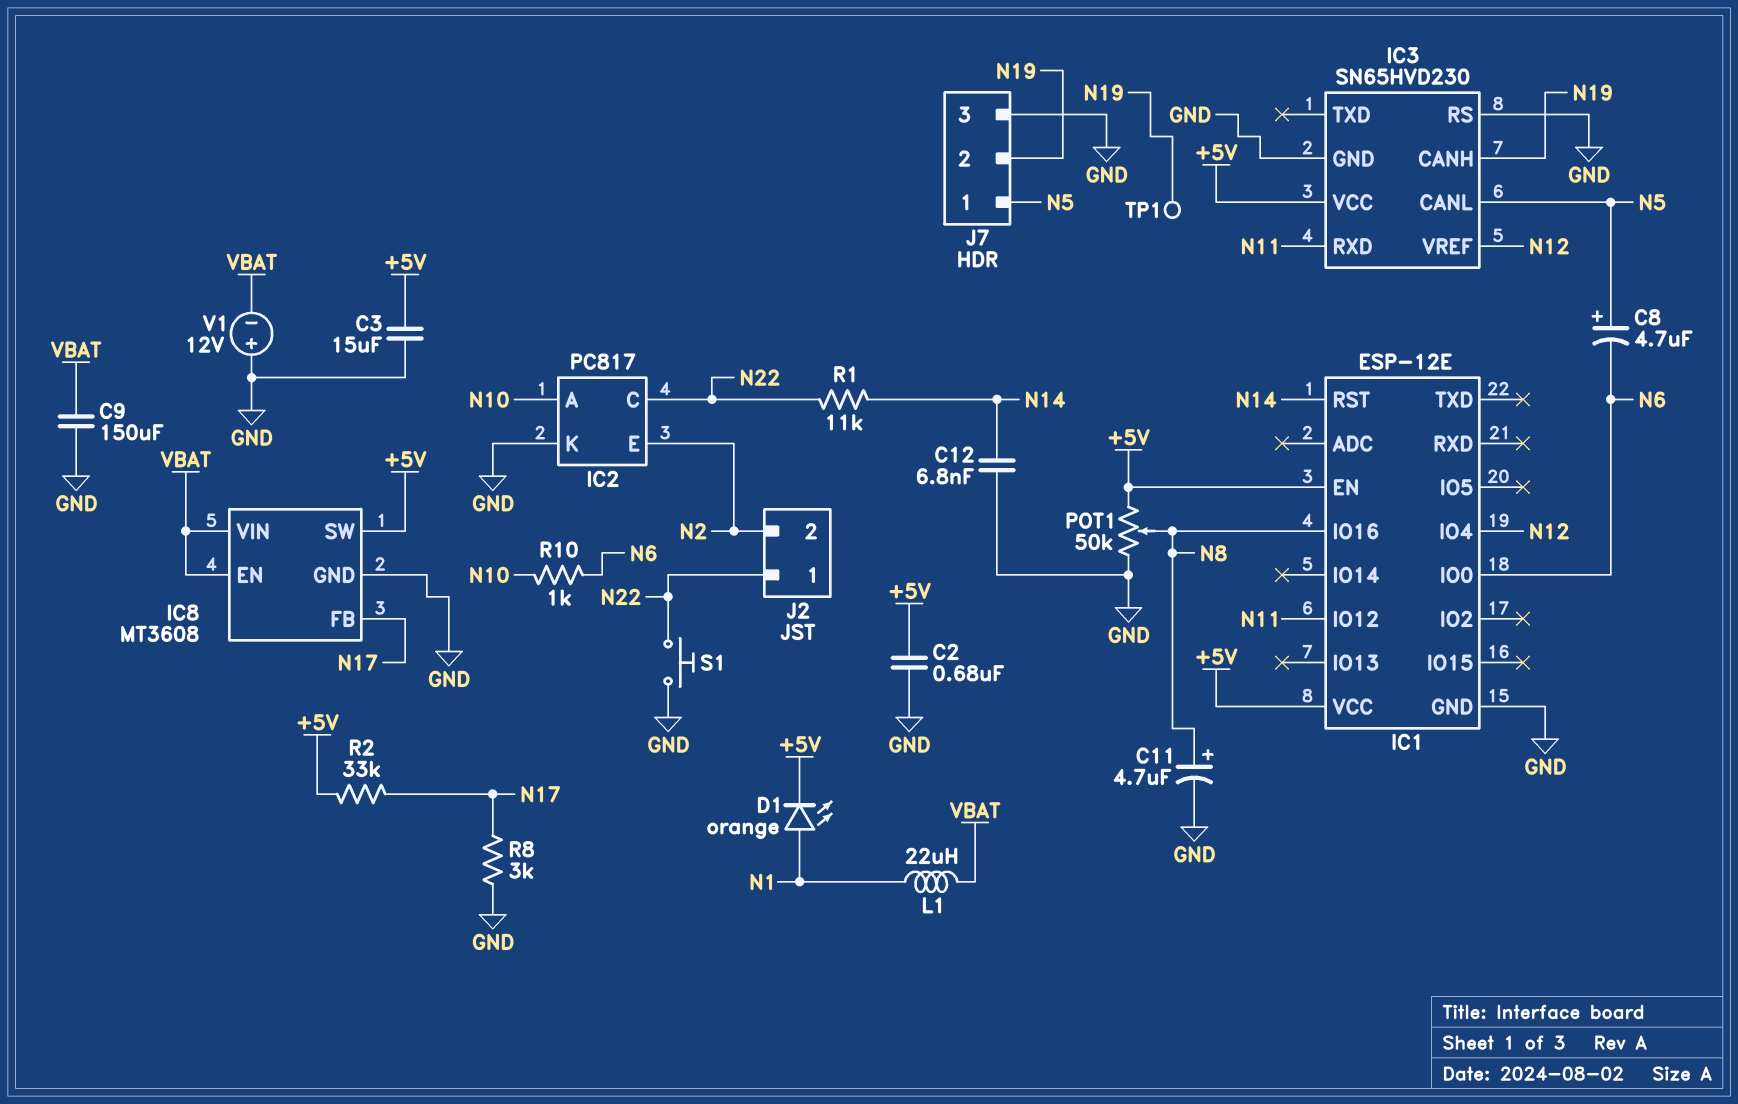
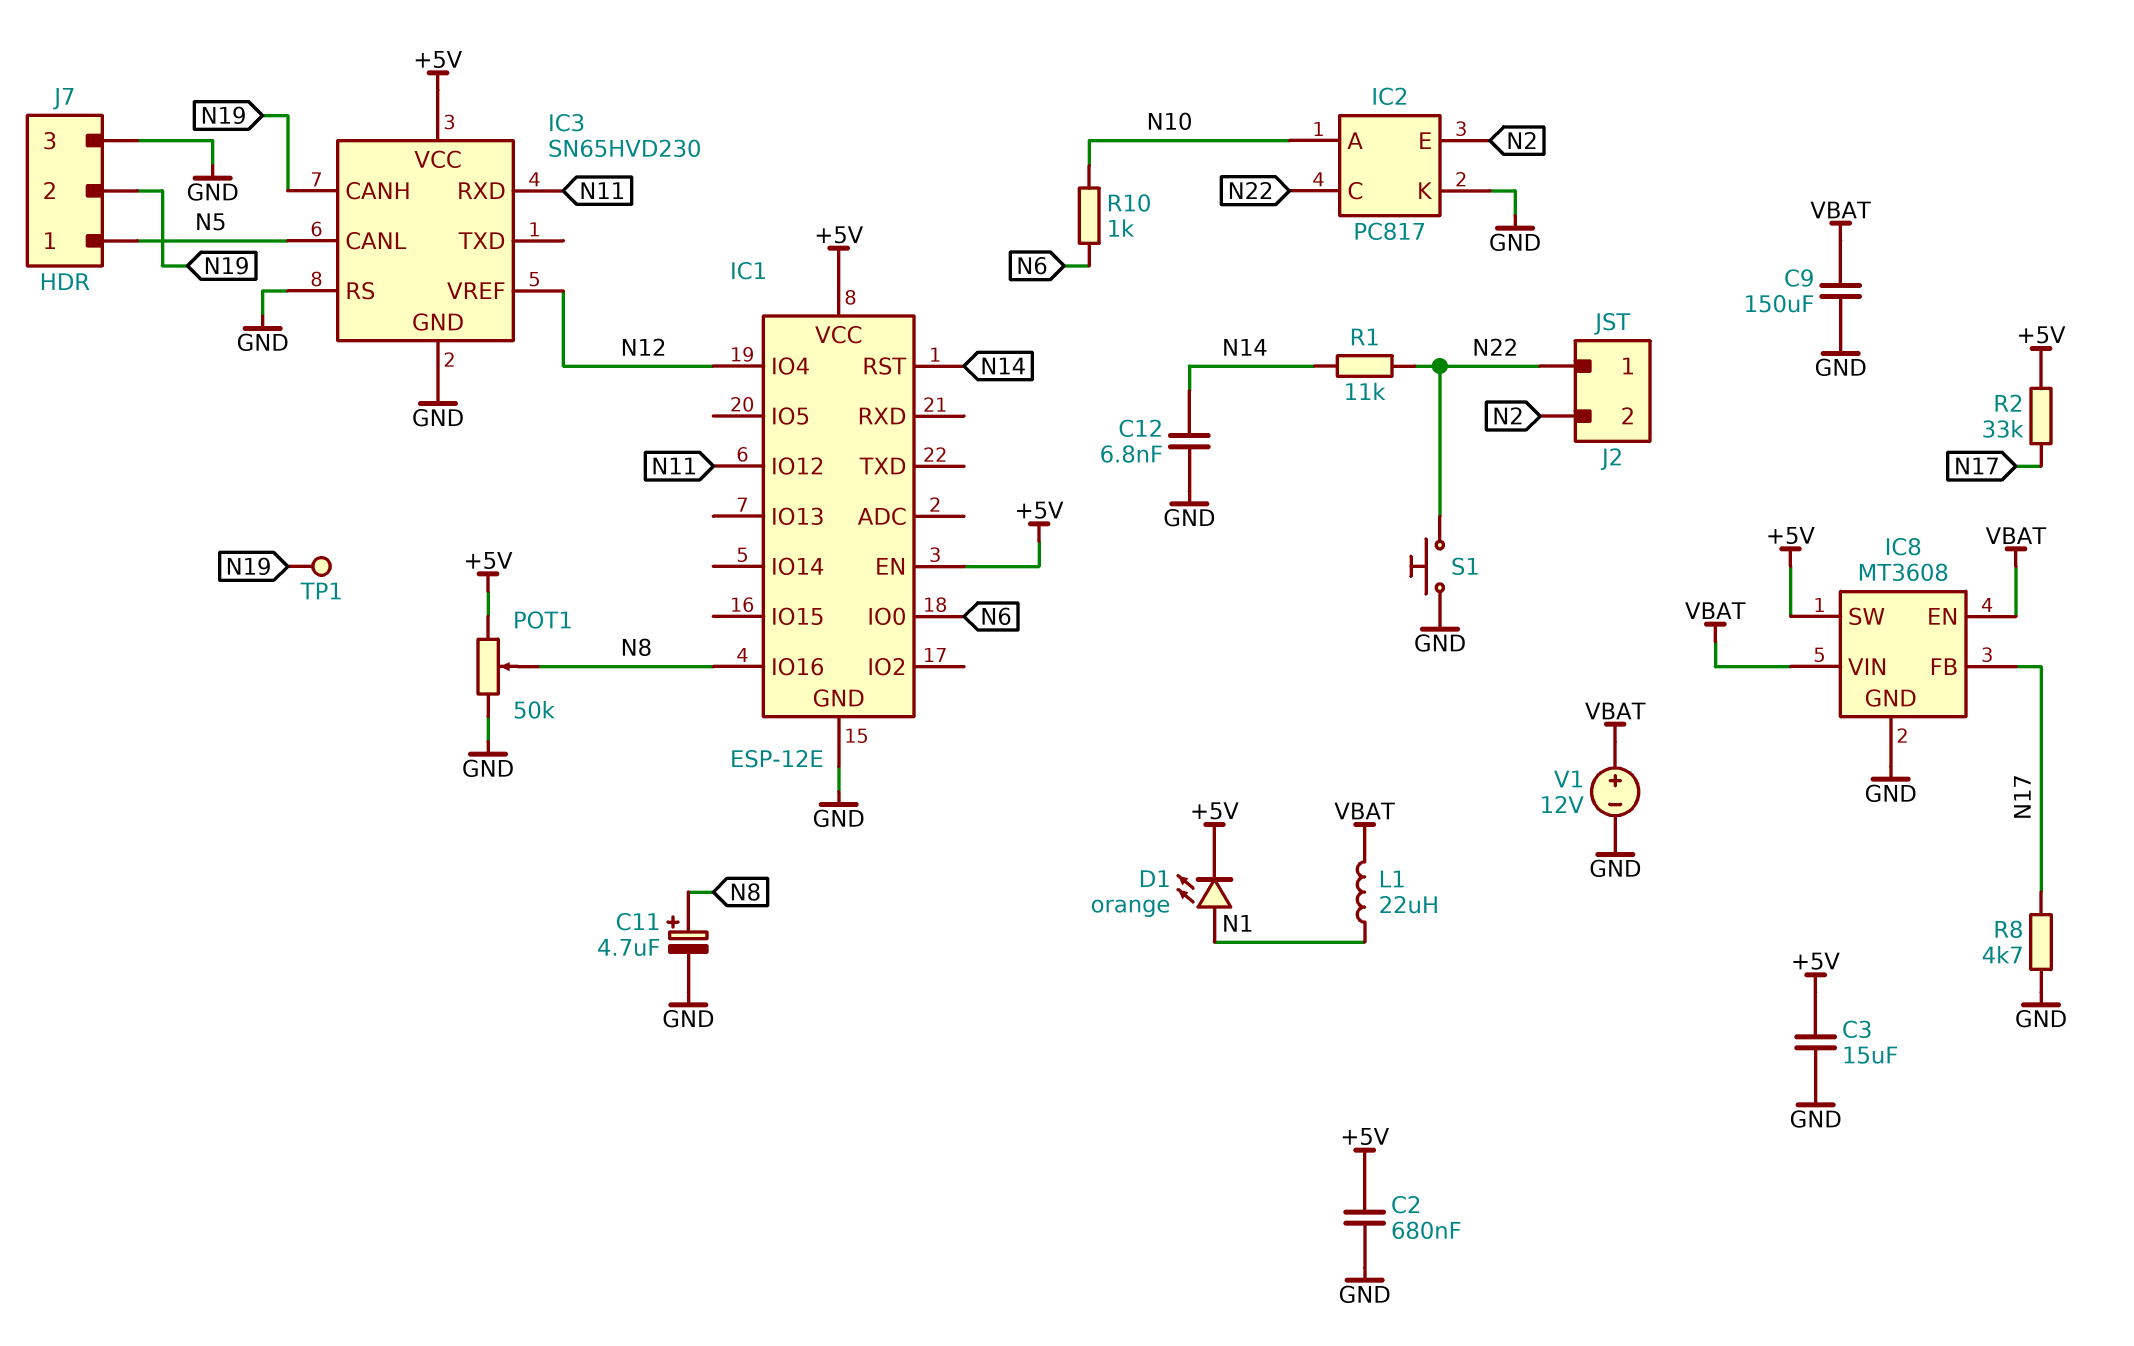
C8: 4.7uF (plus N5, minus N6) -> none
R8: 3k (GND, N17) -> 4.7k (GND, N17)
V1: 12V (plus GND, minus VBAT) -> 12V (plus VBAT, minus GND)

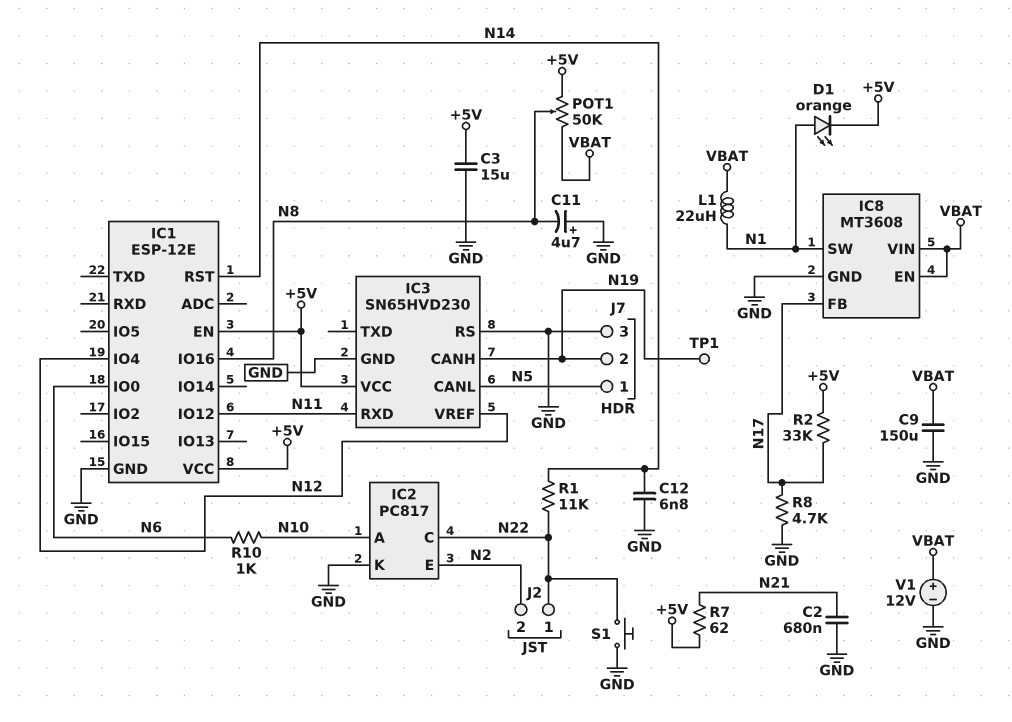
C2: 680nF (+5V, GND) -> 680nF (GND, N21)
C11: 4.7uF (plus N8, minus GND) -> 4.7uF (plus GND, minus N8)
IC8 pin SW: +5V -> N1
POT1: 50k (+5V, GND, wiper N8) -> 50k (+5V, VBAT, wiper N8)
R7: none -> 62 (+5V, N21)

